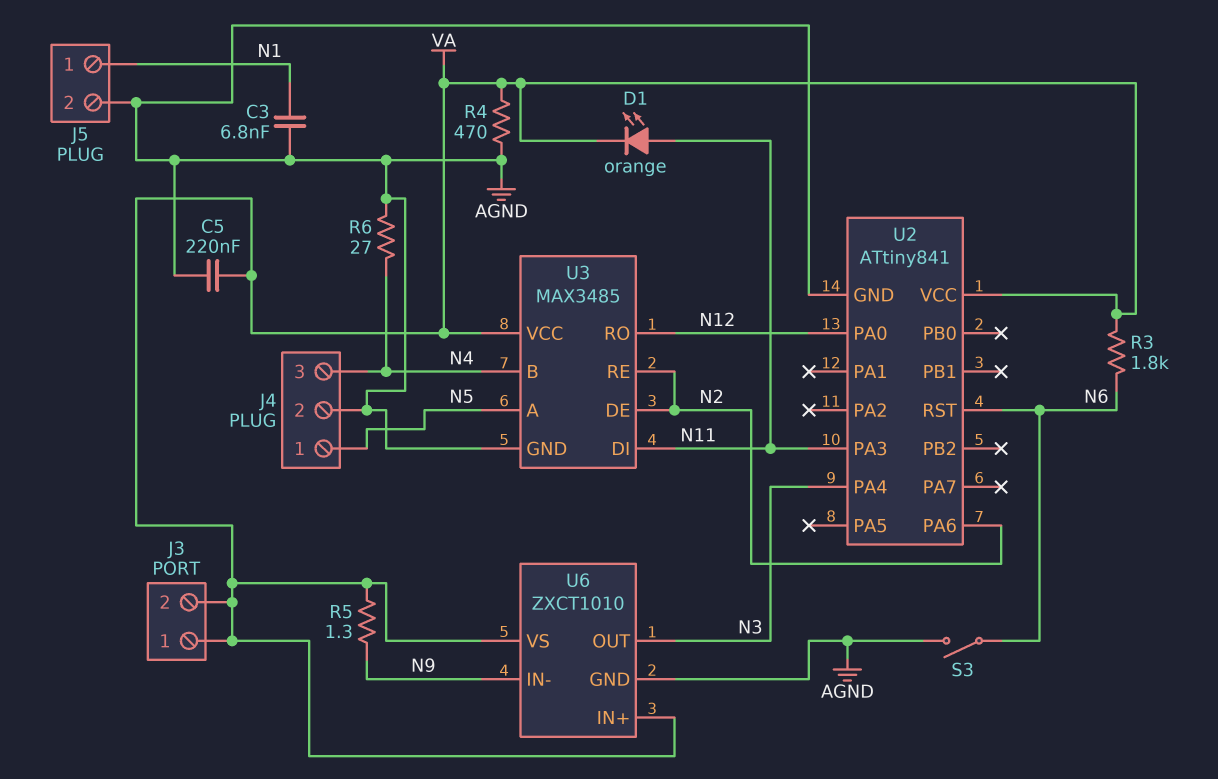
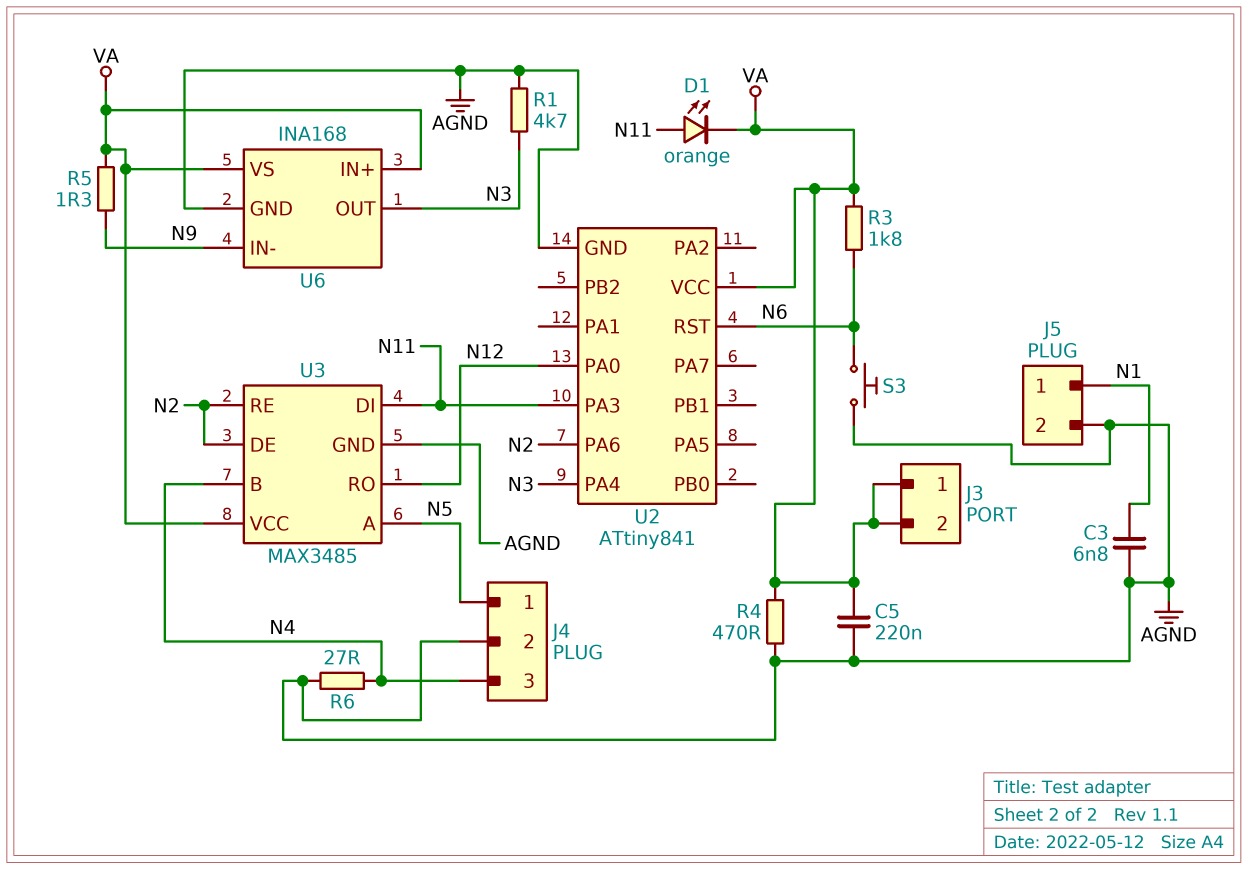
R1: none -> 4.7k (AGND, N3)
S3: switch (AGND, N6) -> button (AGND, N6)
U6: ZXCT1010 -> INA168

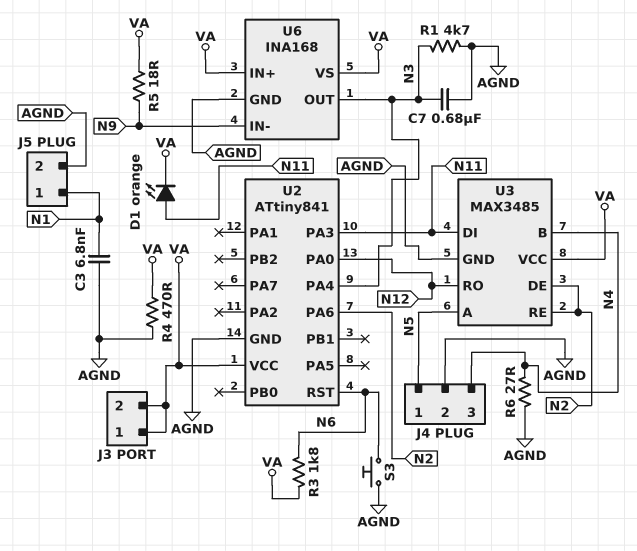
C5: 220nF (AGND, VA) -> none
C7: none -> 680nF (AGND, N3)
R5: 1.3 (N9, VA) -> 18 (N9, VA)

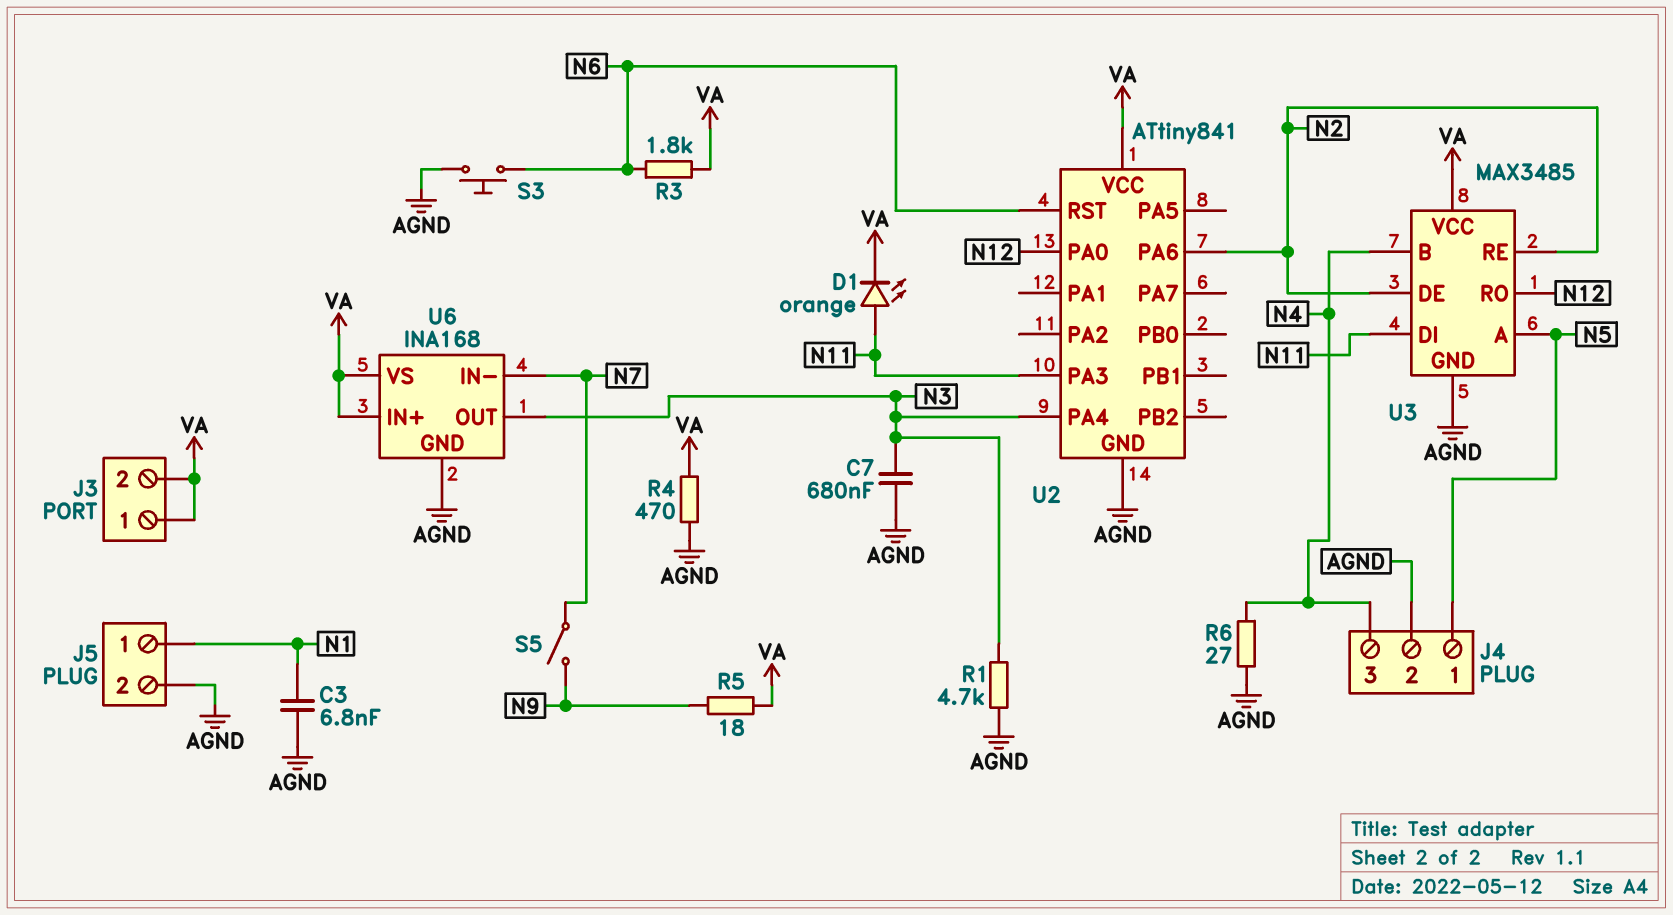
S5: none -> switch (N7, N9)
U6 pin IN-: N9 -> N7

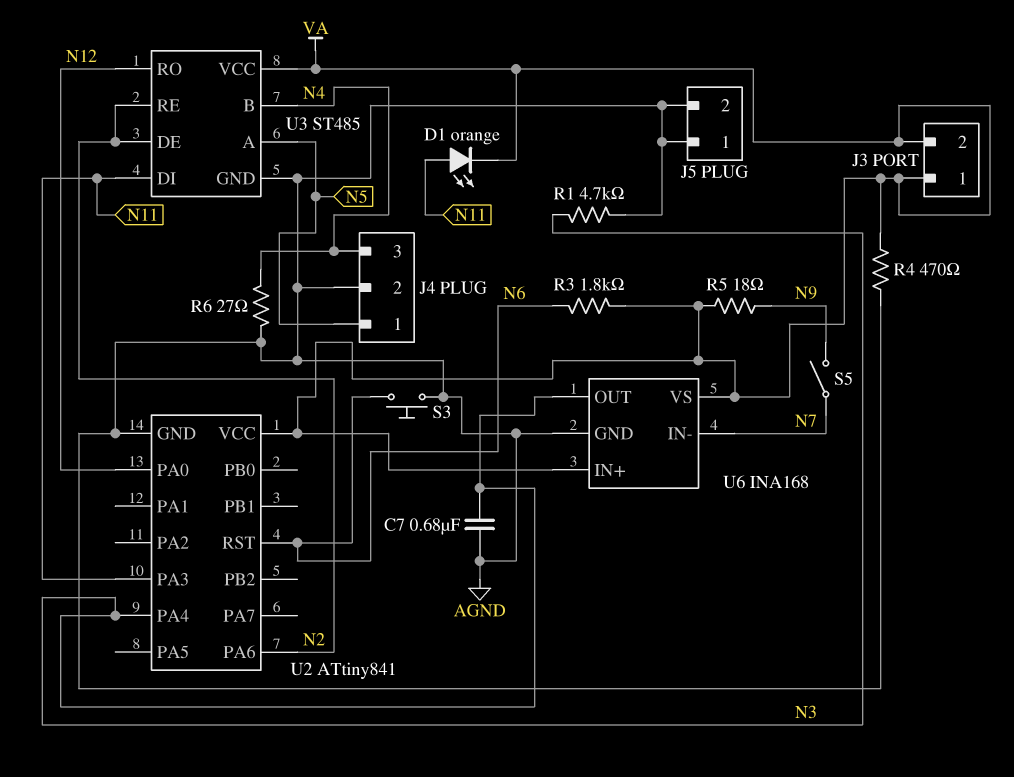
C3: 6.8nF (AGND, N1) -> none
J5 pin 1: N1 -> AGND
U3: MAX3485 -> ST485

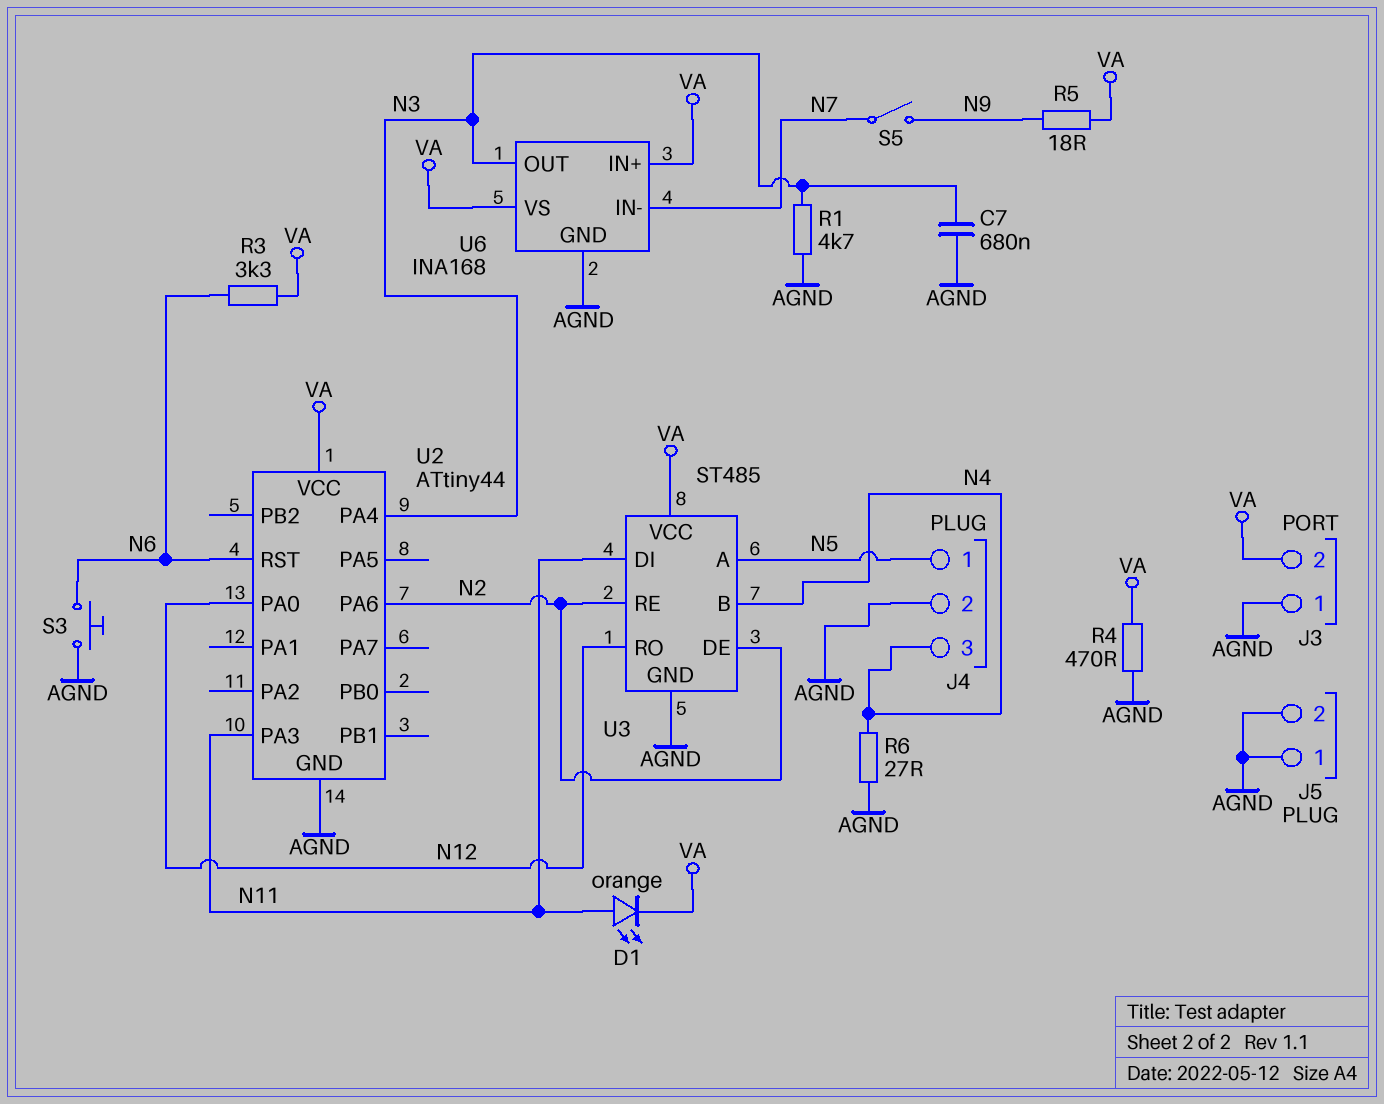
J3 pin 1: VA -> AGND
R3: 1.8k (N6, VA) -> 3.3k (N6, VA)
U2: ATtiny841 -> ATtiny44

